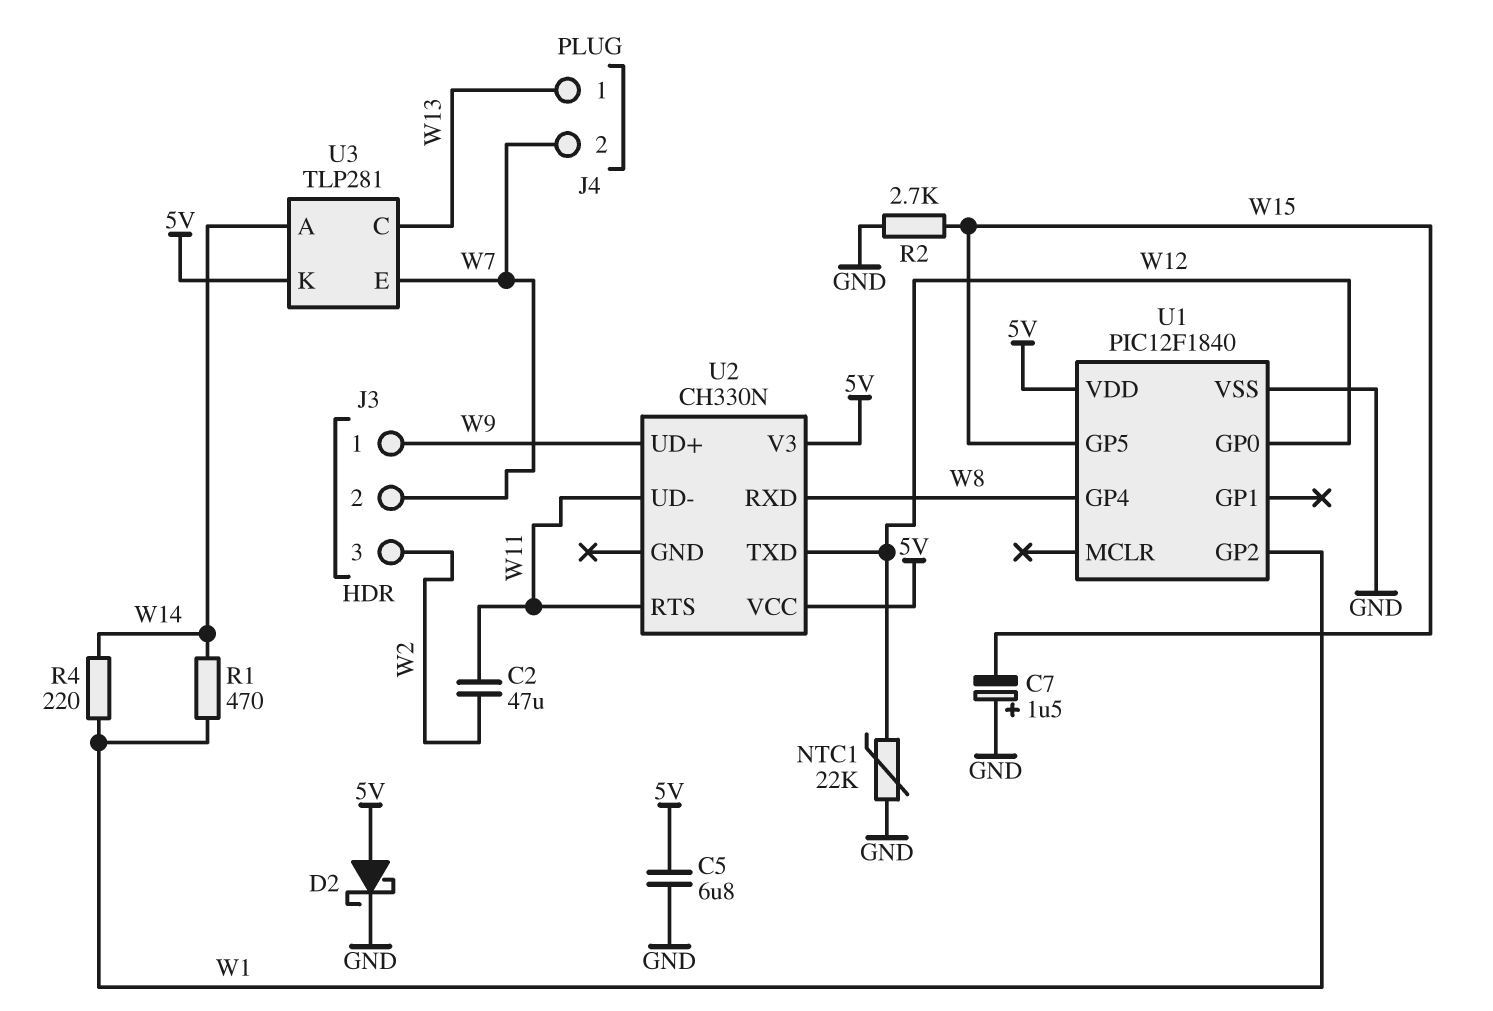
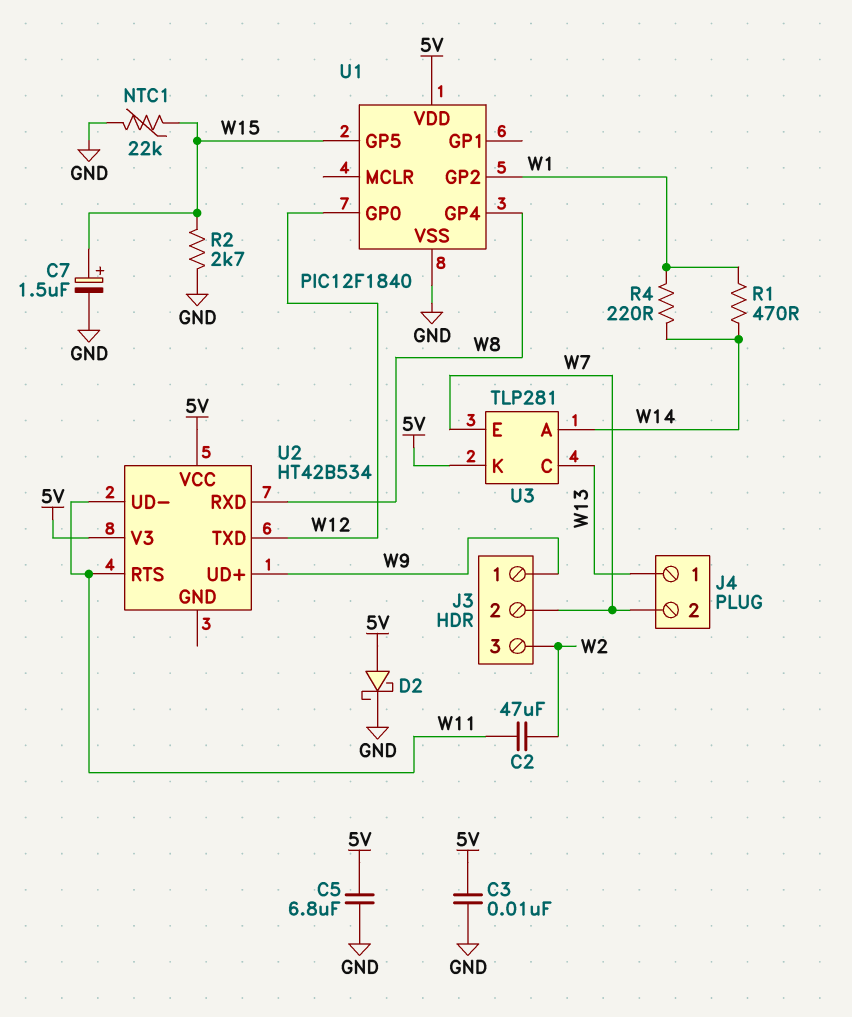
C3: none -> 10nF (5V, GND)
C7: 1.5uF (plus GND, minus W15) -> 1.5uF (plus W15, minus GND)
NTC1: 22k (GND, W12) -> 22k (GND, W15)
U2: CH330N -> HT42B534

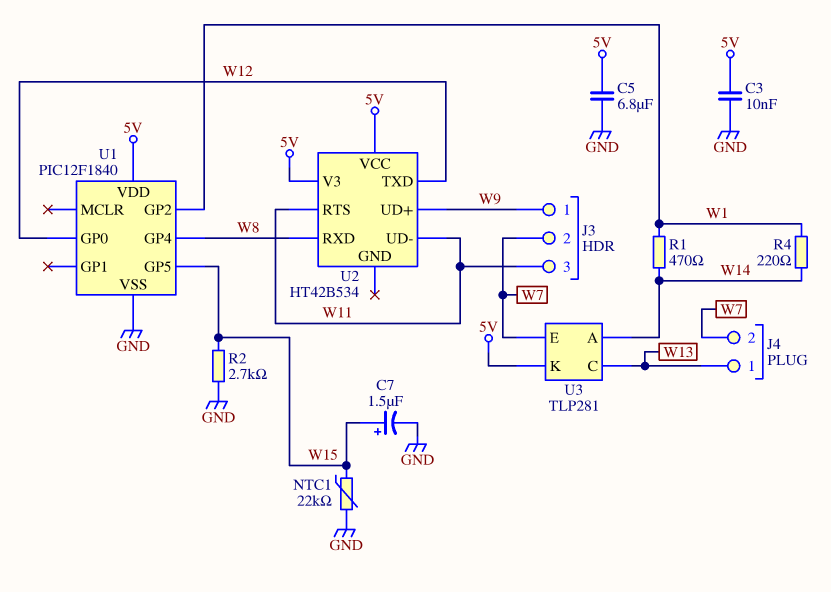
C2: 47uF (W2, W11) -> none
D2: schottky (A 5V, K GND) -> none
J3 pin 3: W2 -> W11

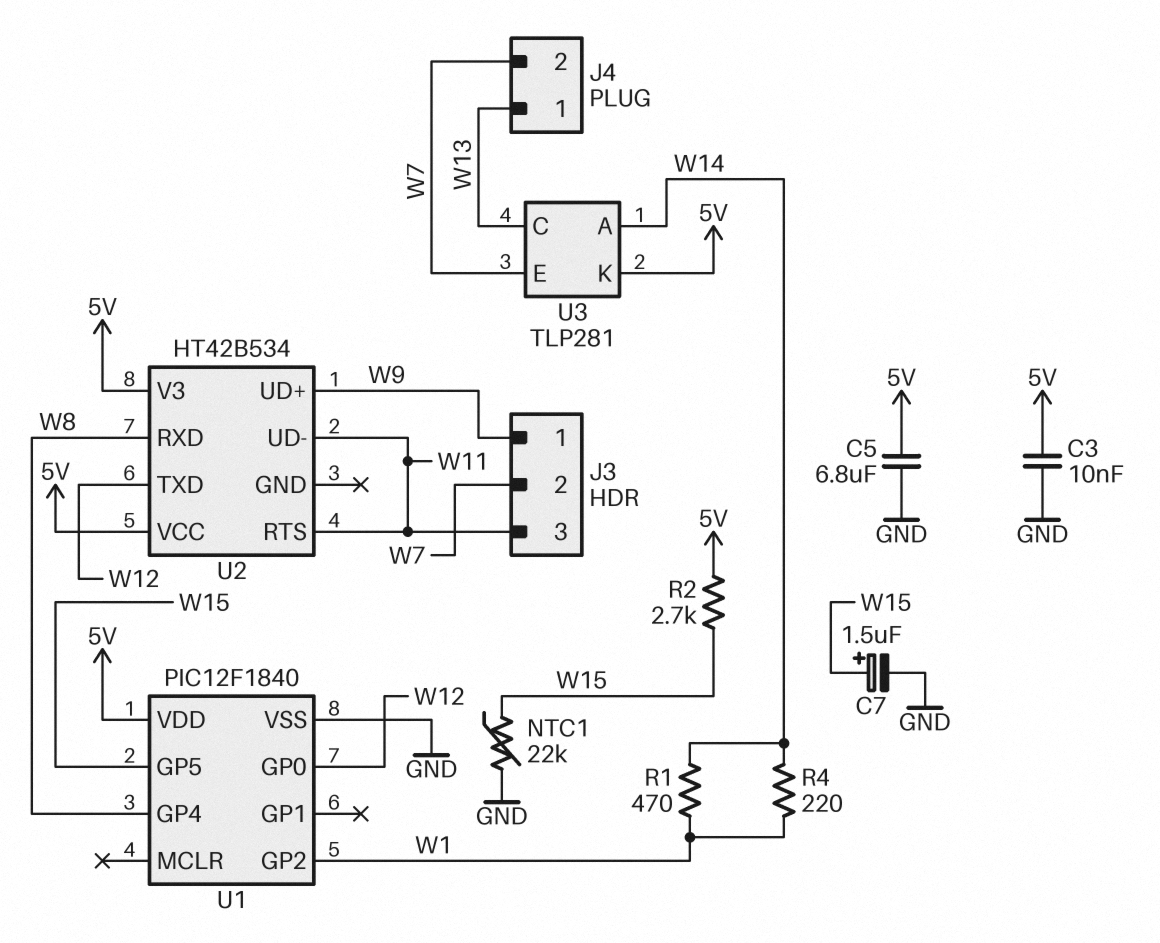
R2: 2.7k (GND, W15) -> 2.7k (5V, W15)

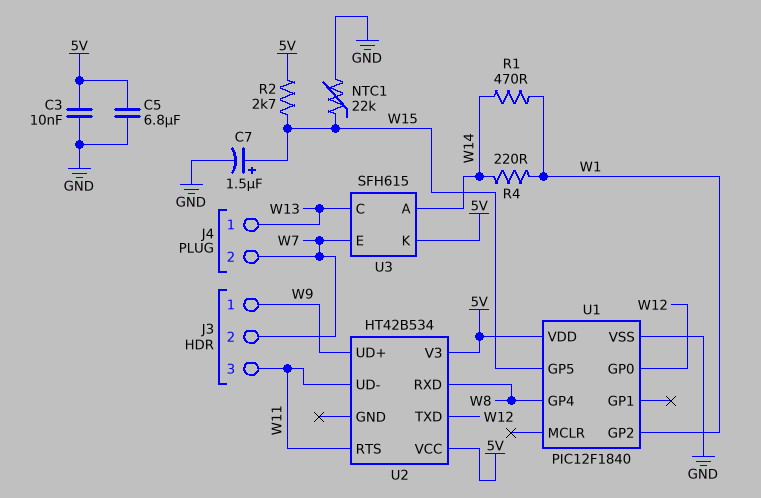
U3: TLP281 -> SFH615

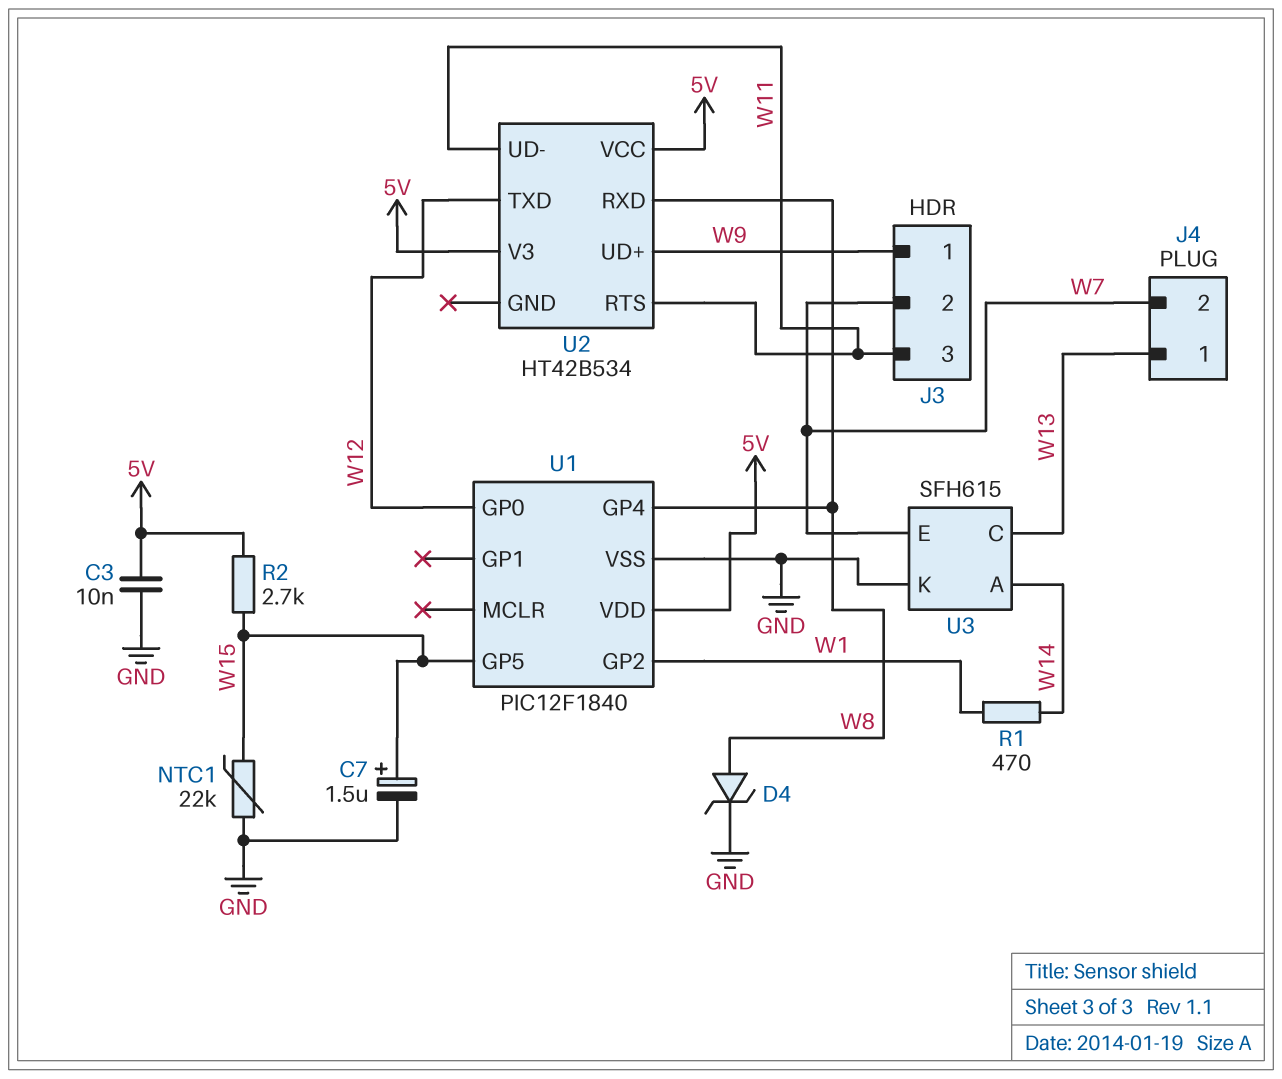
C5: 6.8uF (5V, GND) -> none
D4: none -> zener (A W8, K GND)
R4: 220 (W1, W14) -> none
U3 pin K: 5V -> GND

